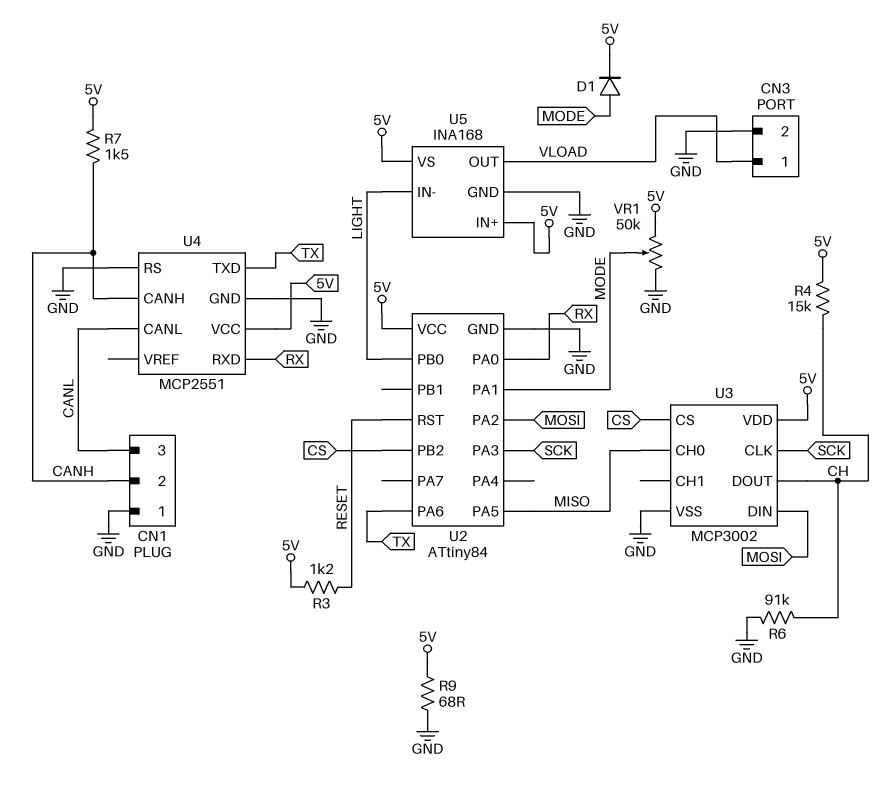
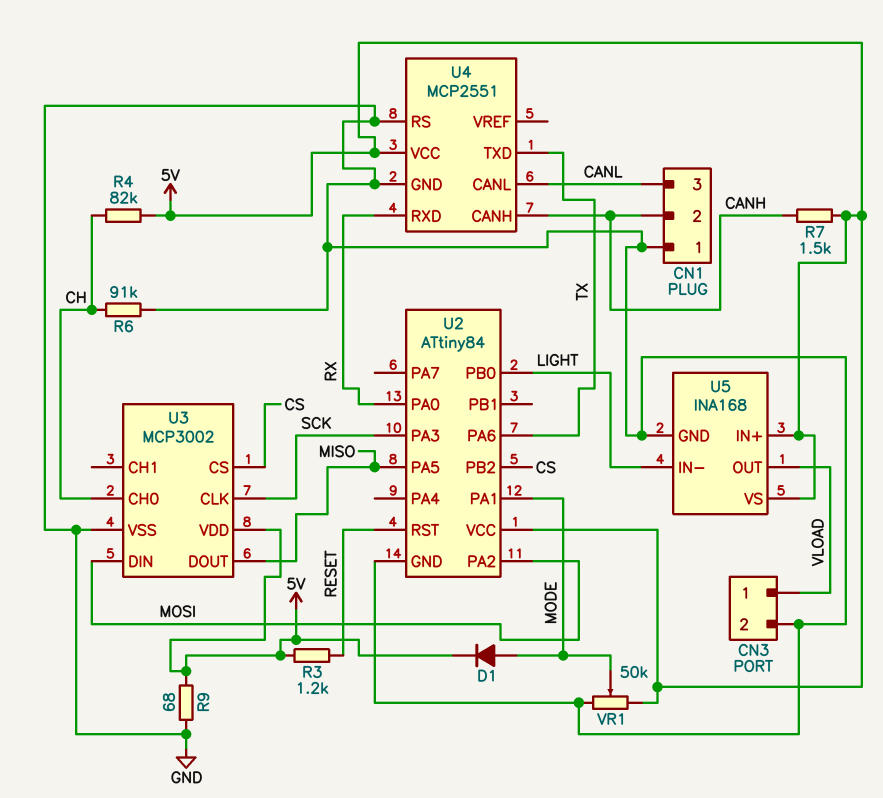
R4: 15k (5V, CH) -> 82k (5V, CH)
U3 pin CH0: MISO -> CH
U3 pin DOUT: CH -> MISO

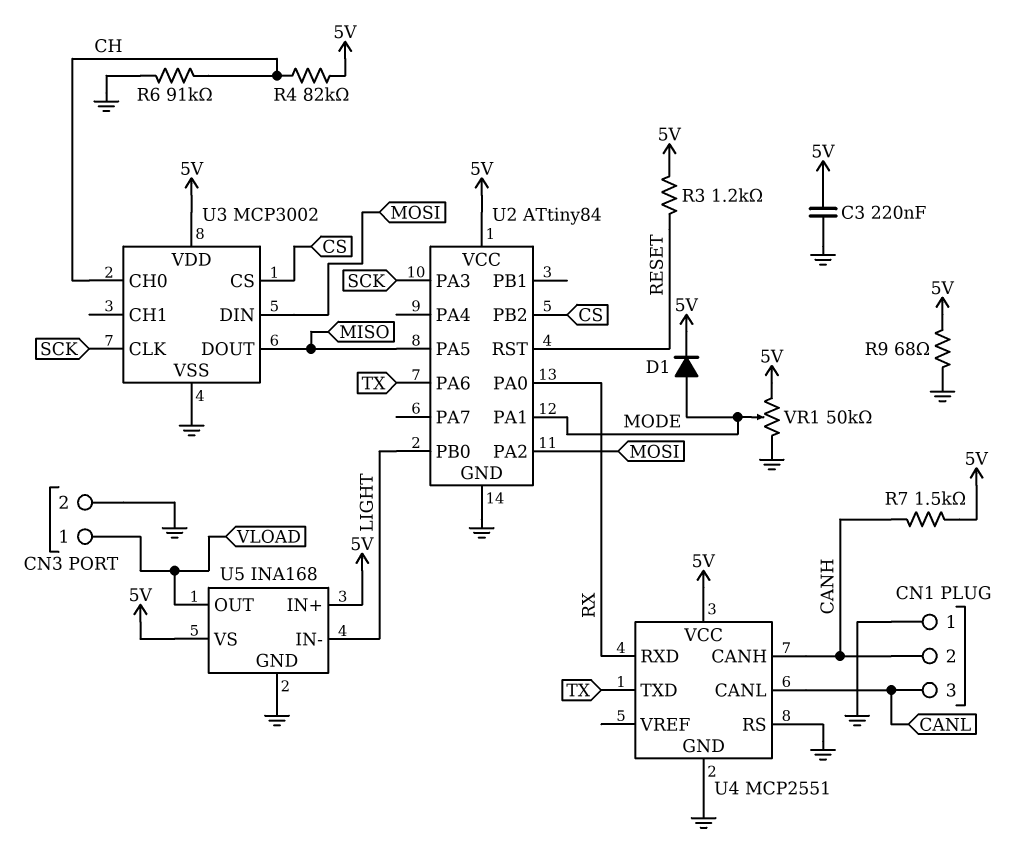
C3: none -> 220nF (5V, GND)

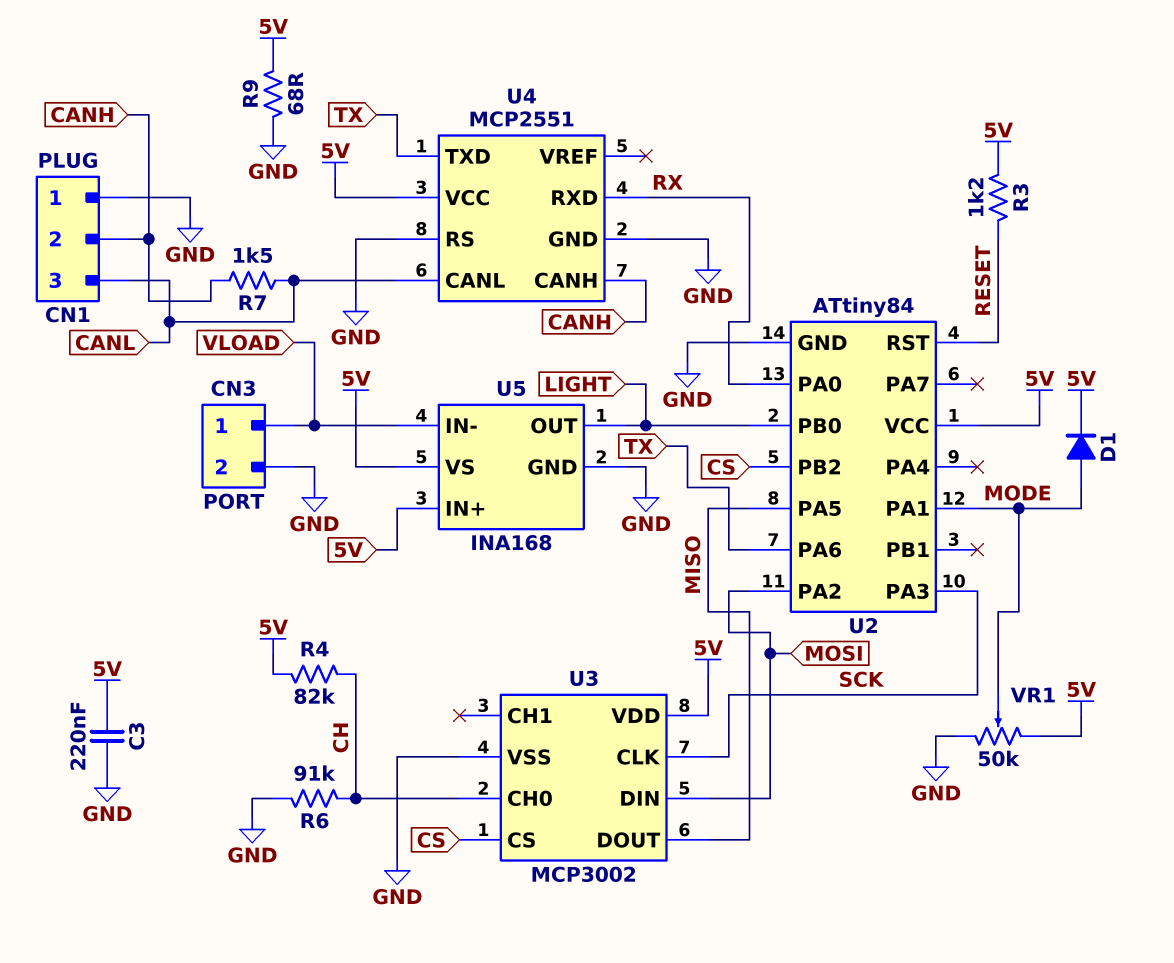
R7: 1.5k (5V, CANH) -> 1.5k (CANH, CANL)
U5 pin IN-: LIGHT -> VLOAD
U5 pin OUT: VLOAD -> LIGHT

